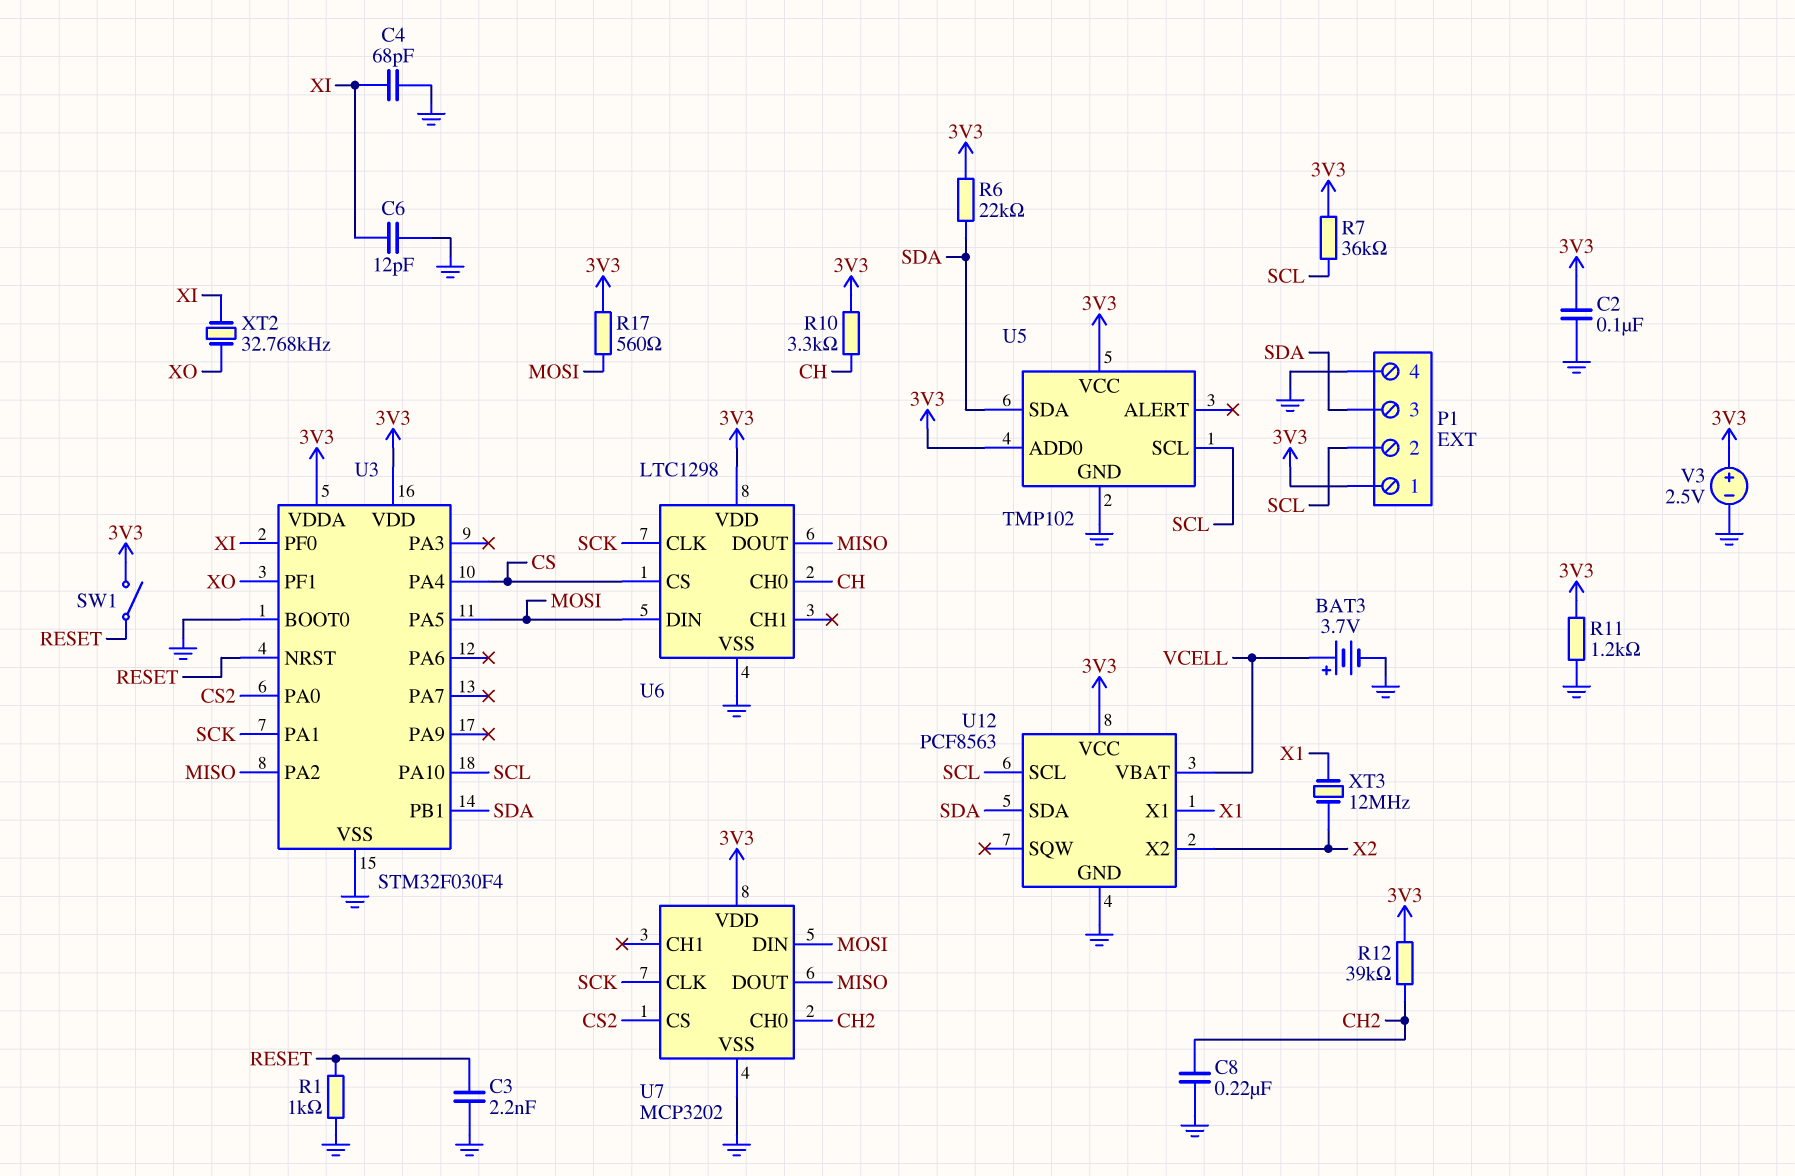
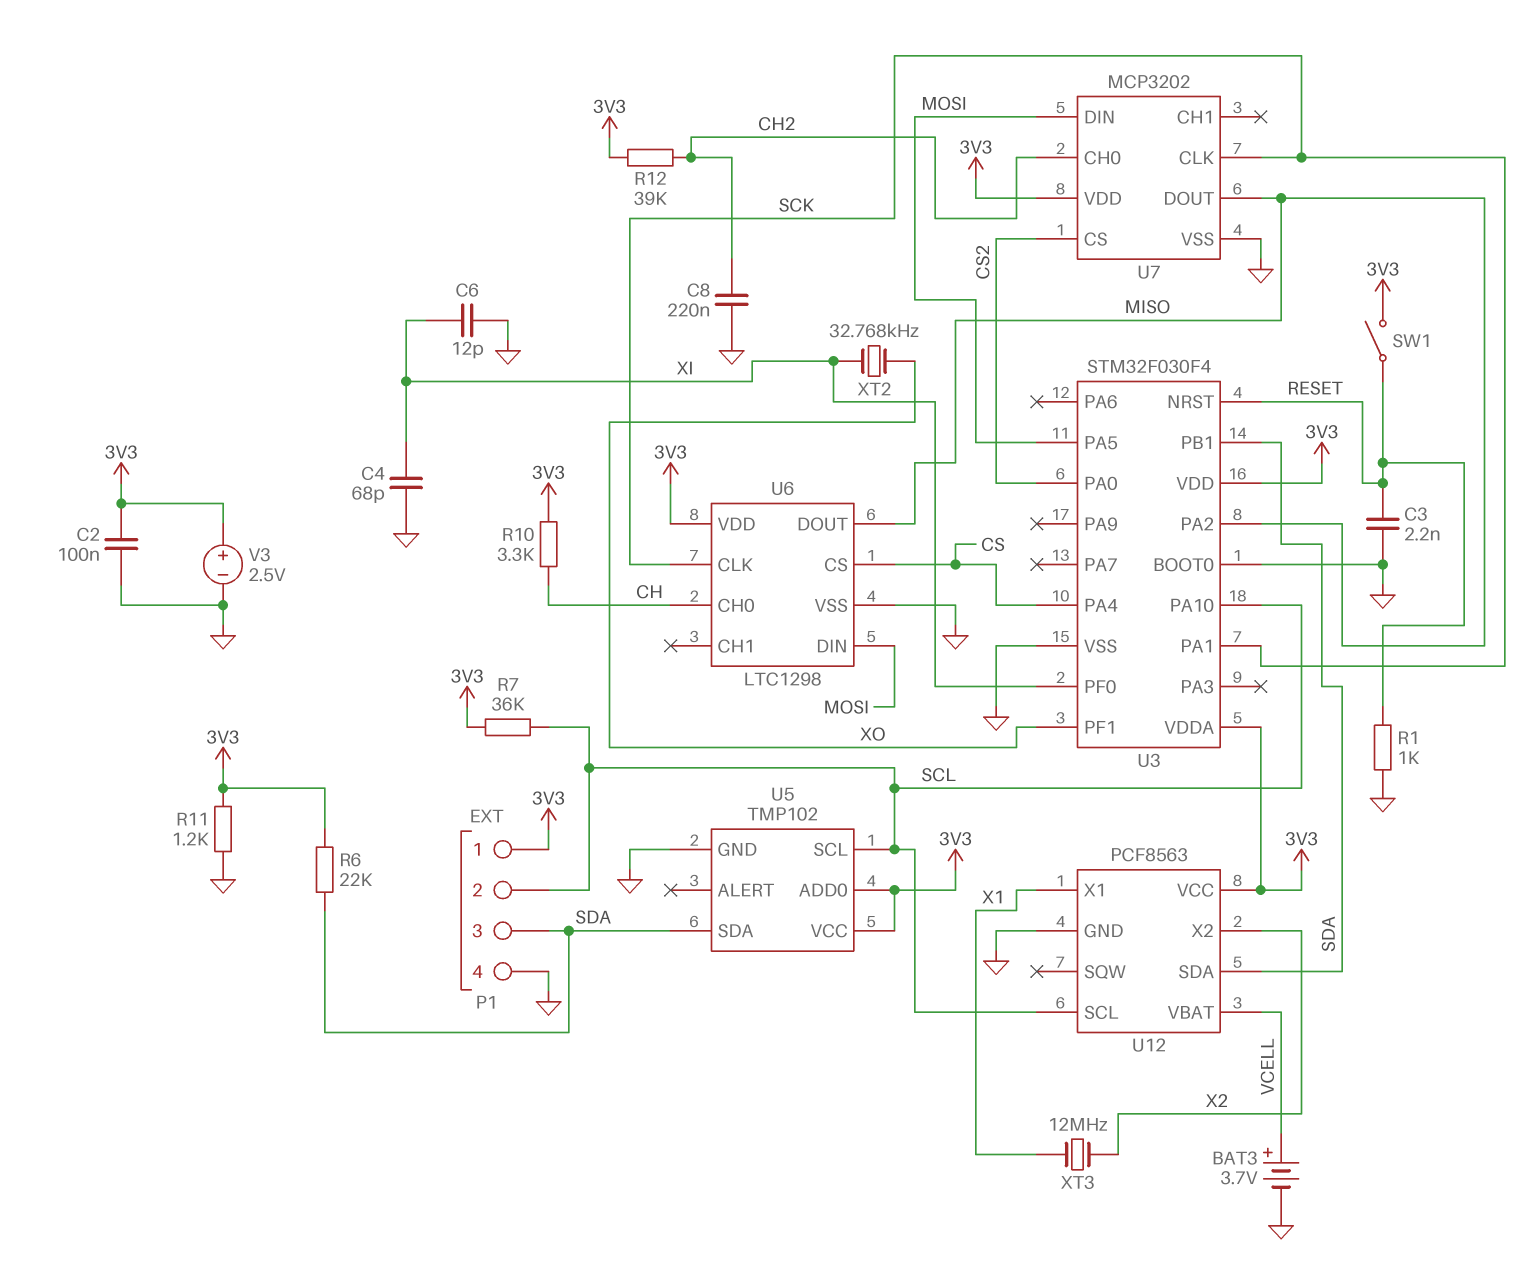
R17: 560 (3V3, MOSI) -> none

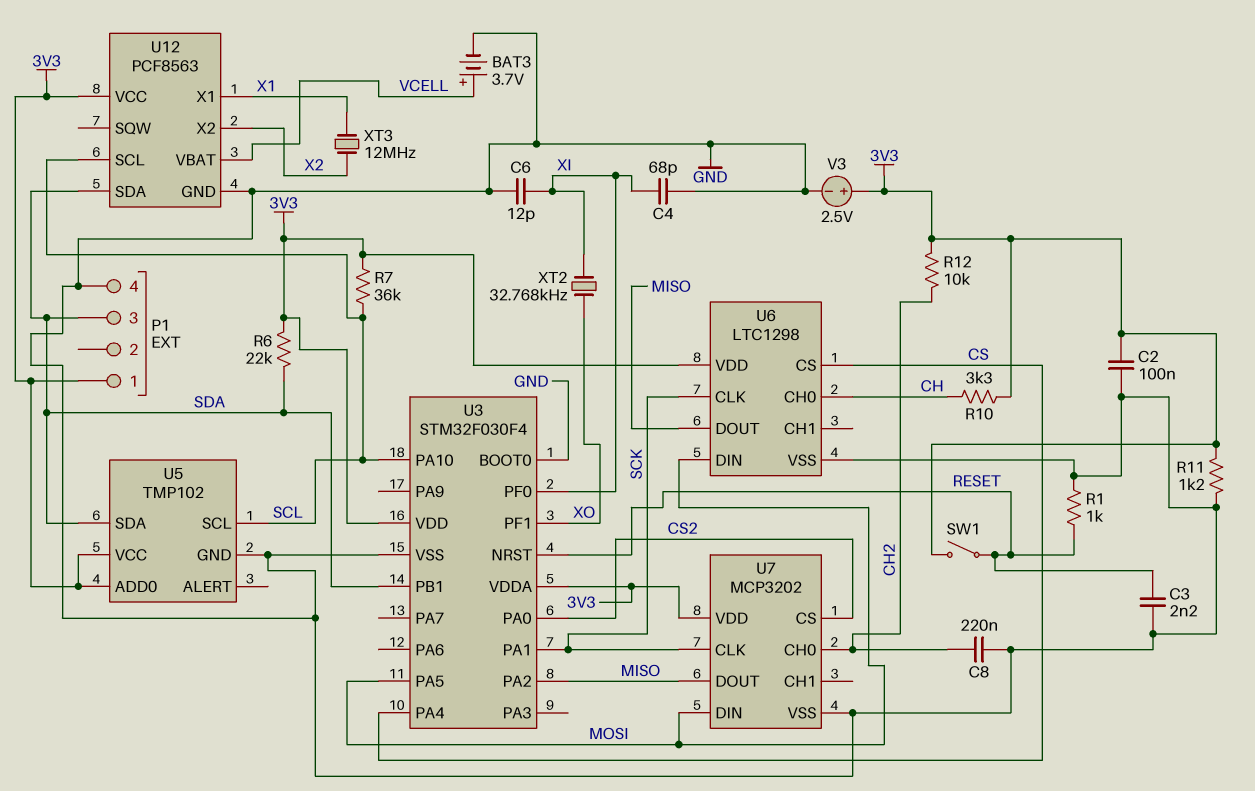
P1 pin 2: SCL -> none
R12: 39k (3V3, CH2) -> 10k (3V3, CH2)

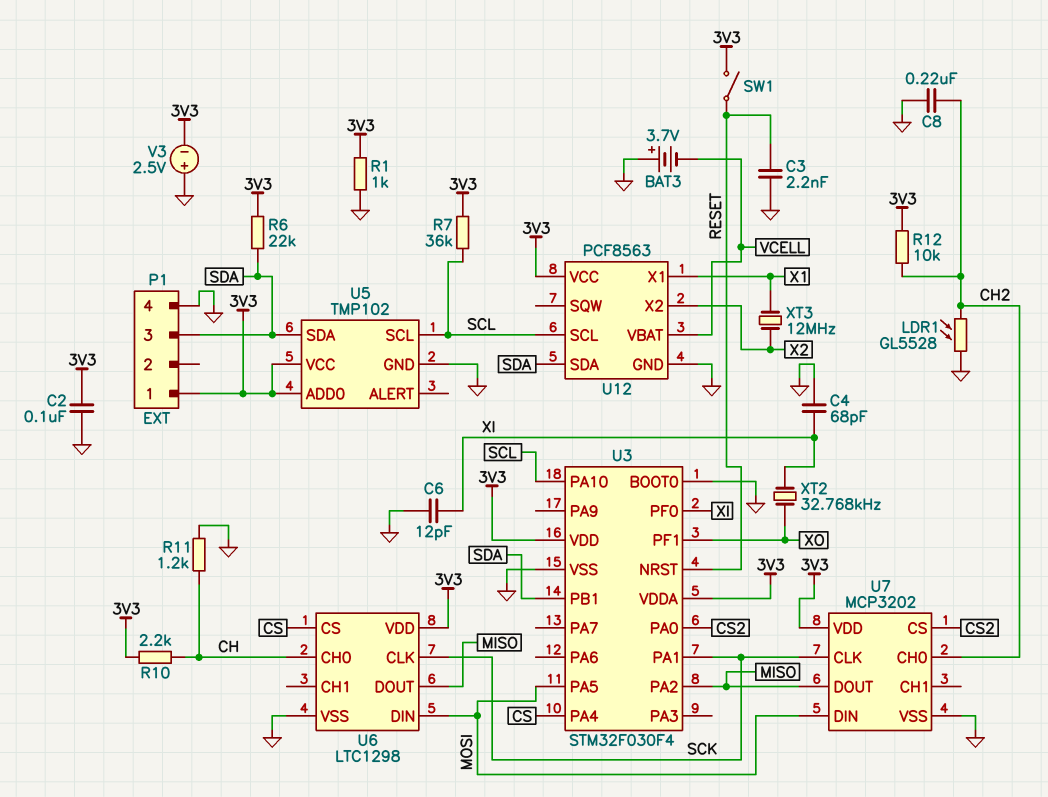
BAT3: 3.7V (plus VCELL, minus GND) -> 3.7V (plus GND, minus VCELL)
LDR1: none -> GL5528 (CH2, GND)
R1: 1k (GND, RESET) -> 1k (3V3, GND)
R10: 3.3k (3V3, CH) -> 2.2k (3V3, CH)
R11: 1.2k (3V3, GND) -> 1.2k (CH, GND)
V3: 2.5V (plus 3V3, minus GND) -> 2.5V (plus GND, minus 3V3)

